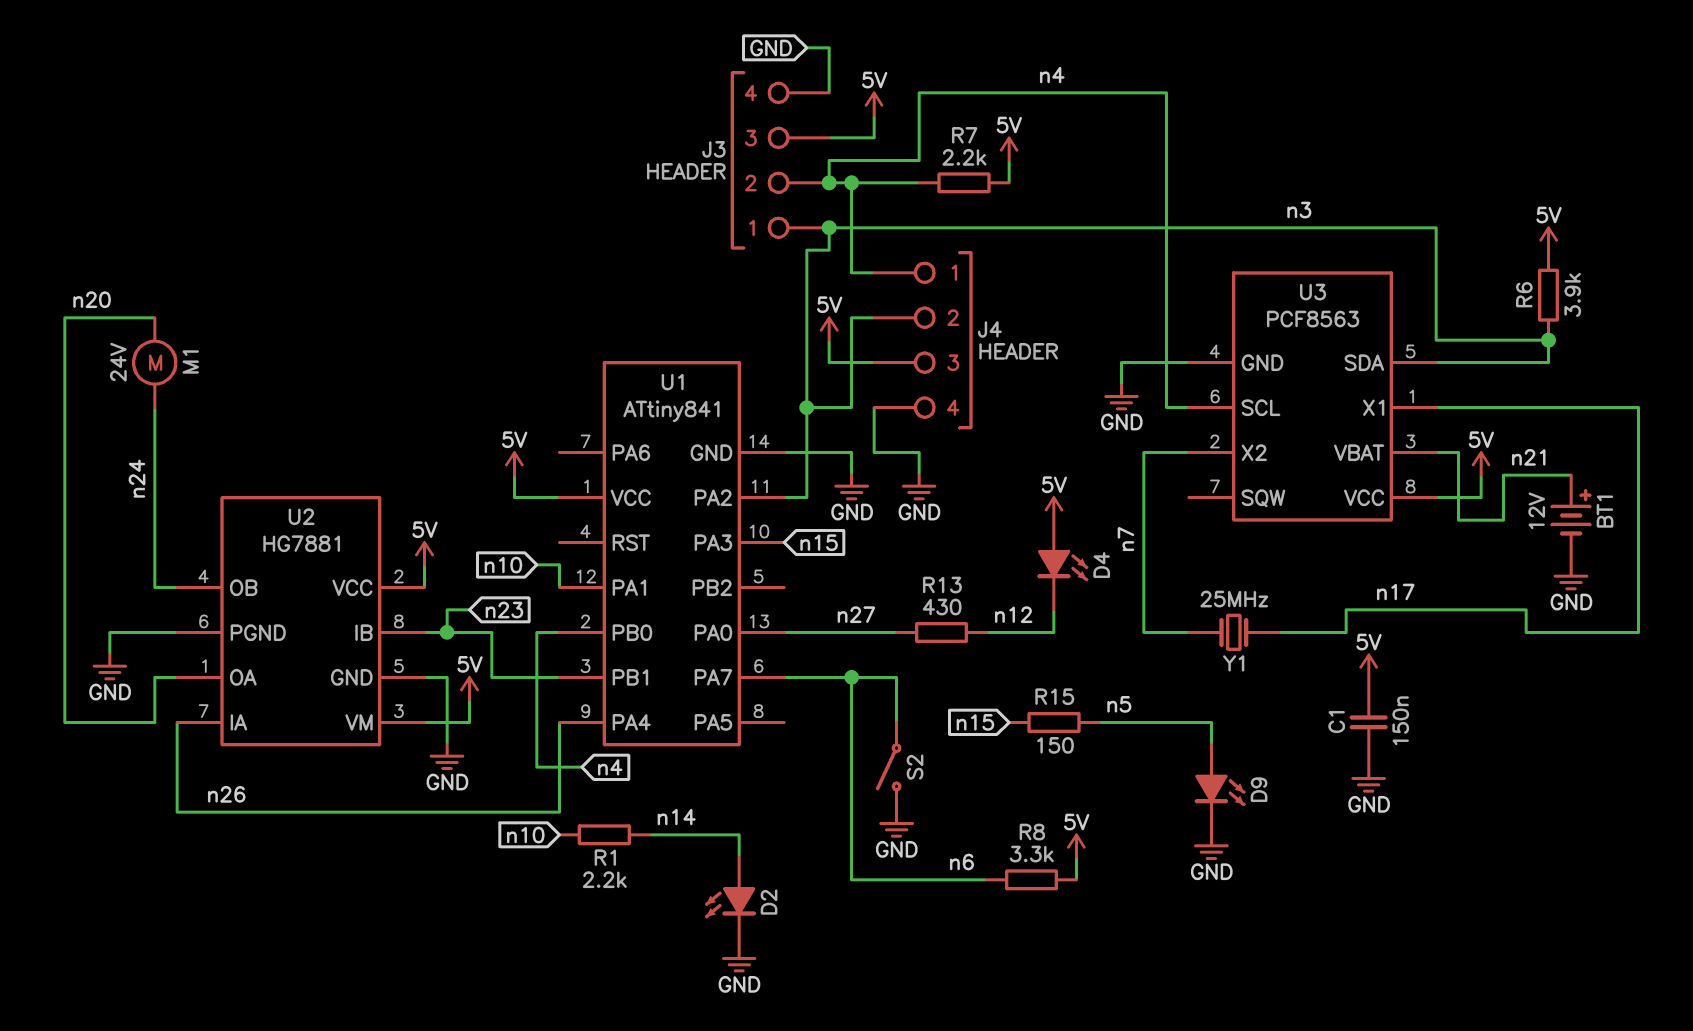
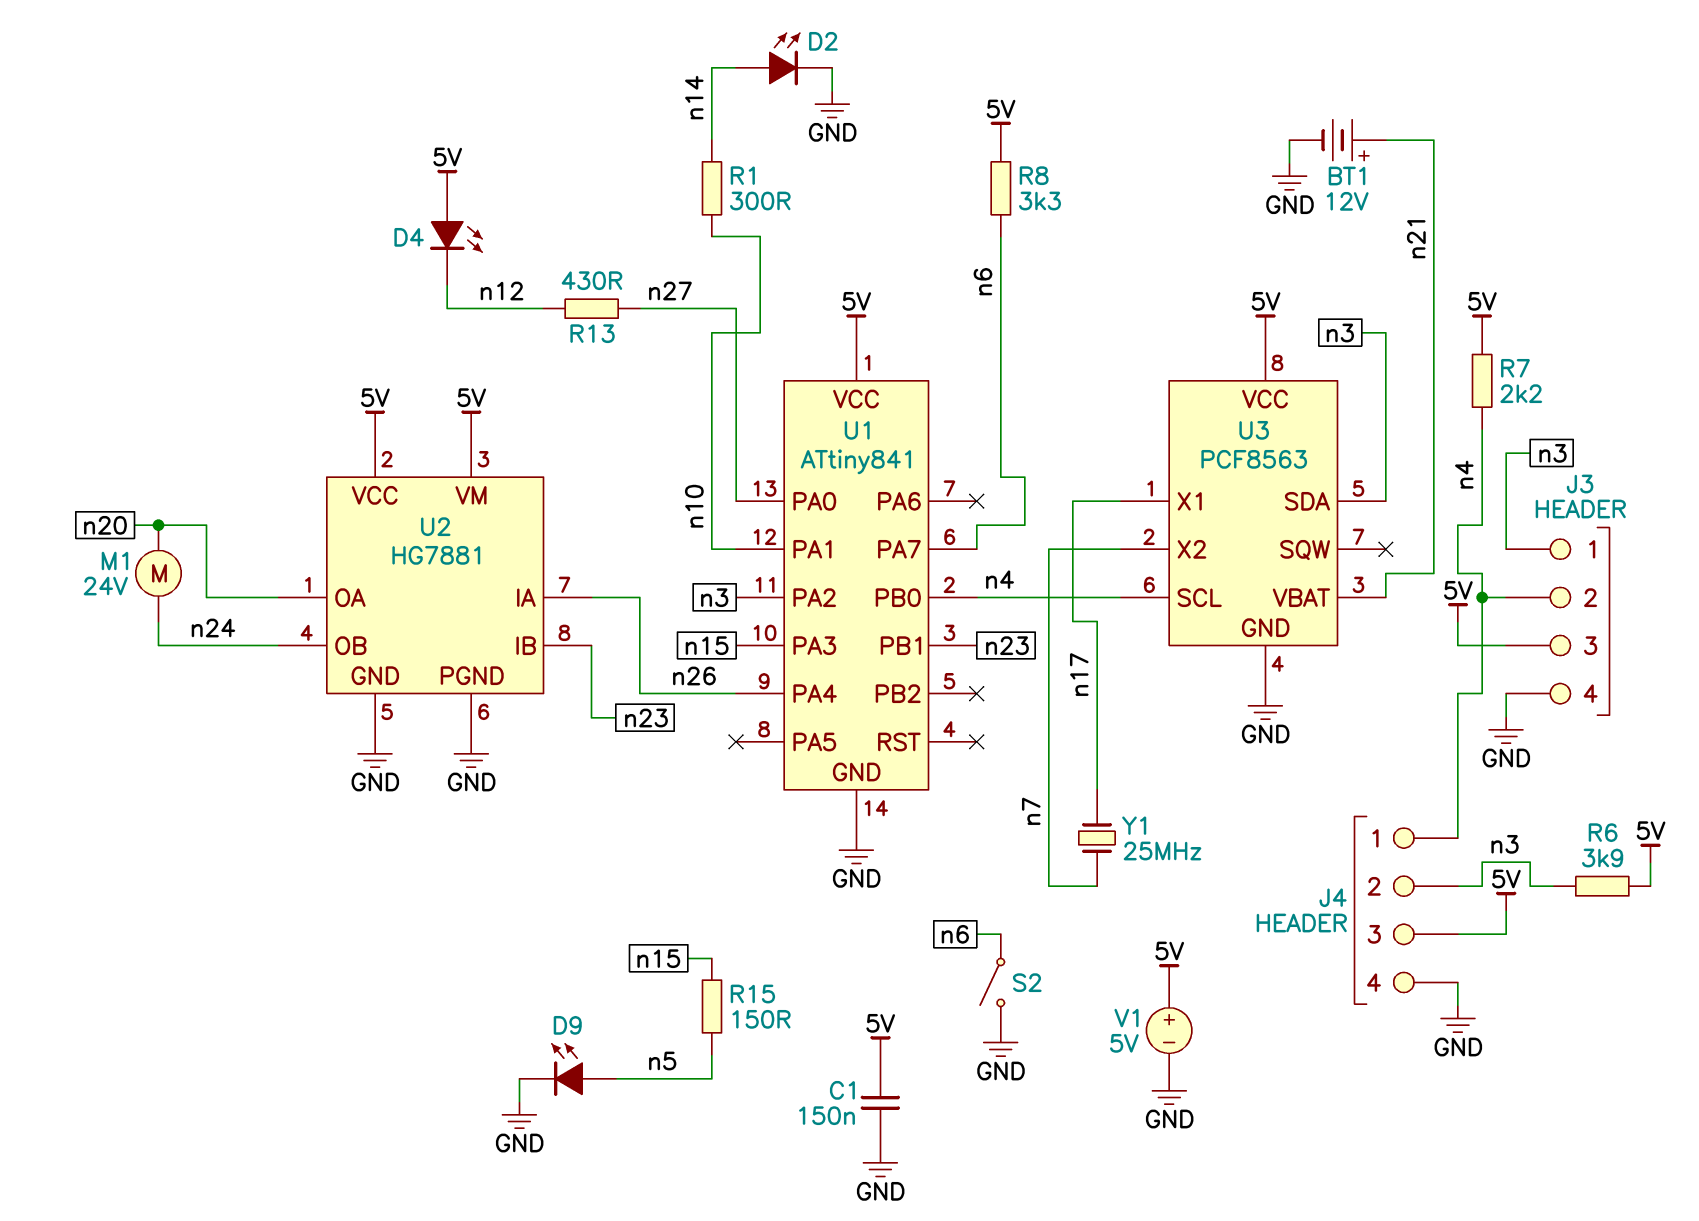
R1: 2.2k (n10, n14) -> 300 (n10, n14)
V1: none -> 5V (plus 5V, minus GND)

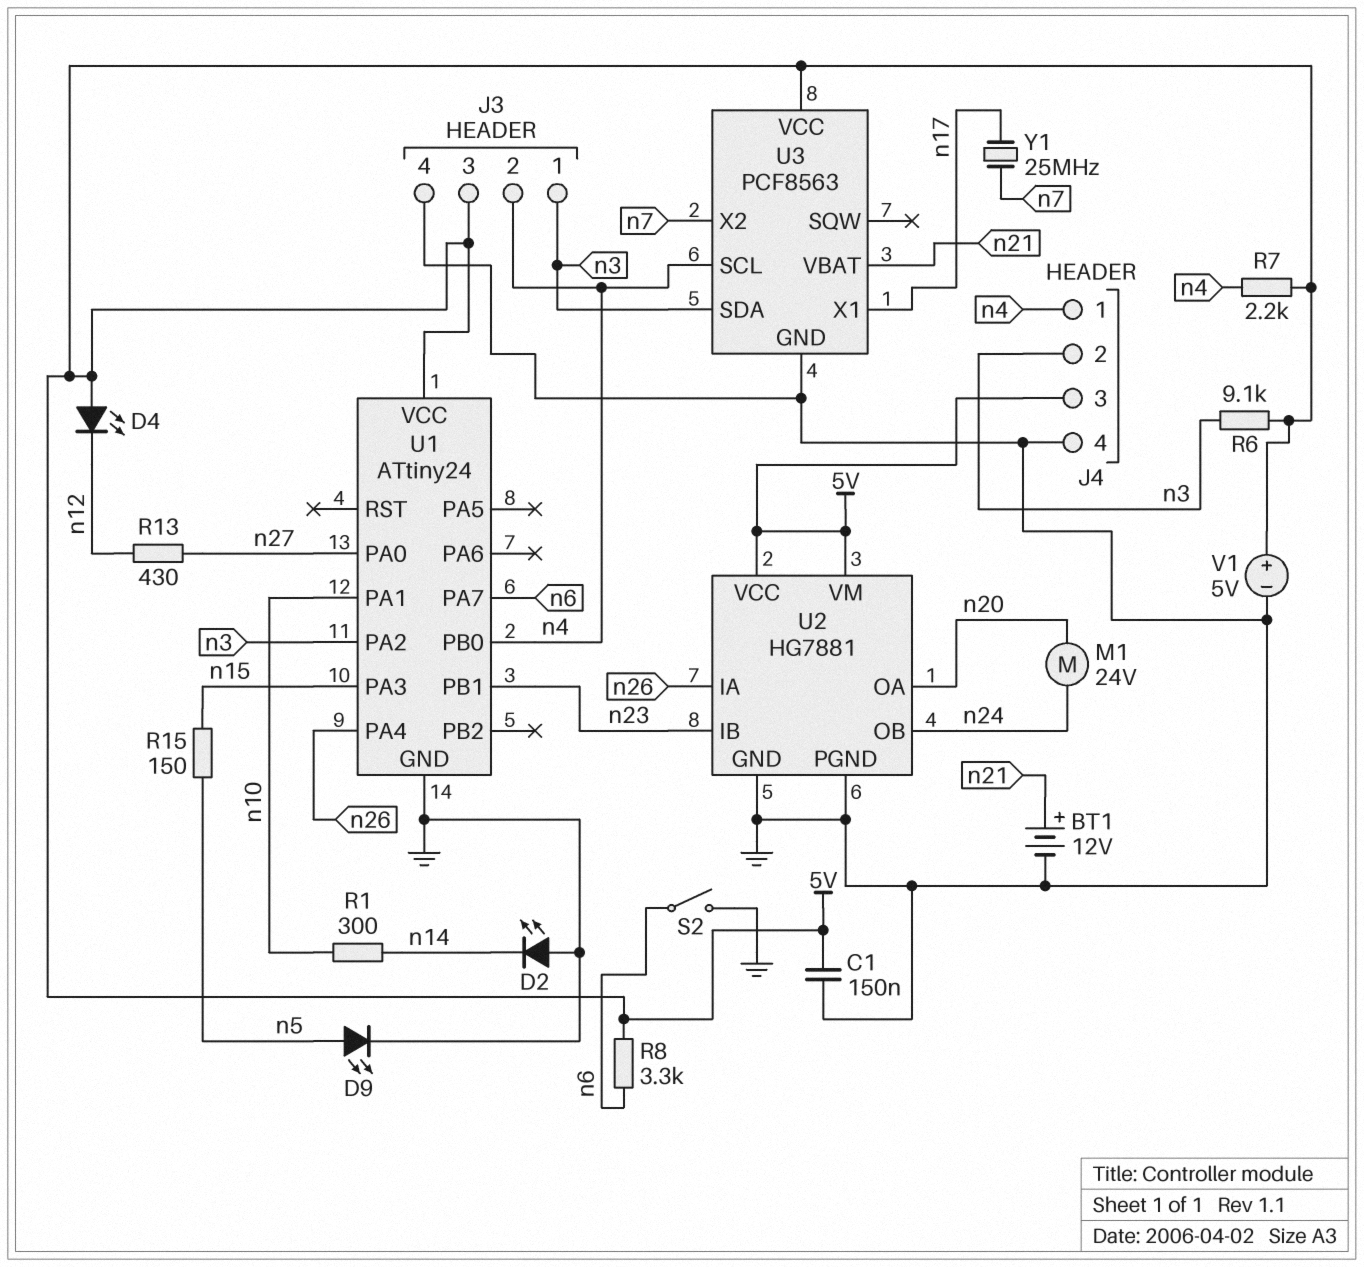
D2: LED (A n14, K GND) -> LED (A GND, K n14)
R6: 3.9k (5V, n3) -> 9.1k (5V, n3)
U1: ATtiny841 -> ATtiny24

